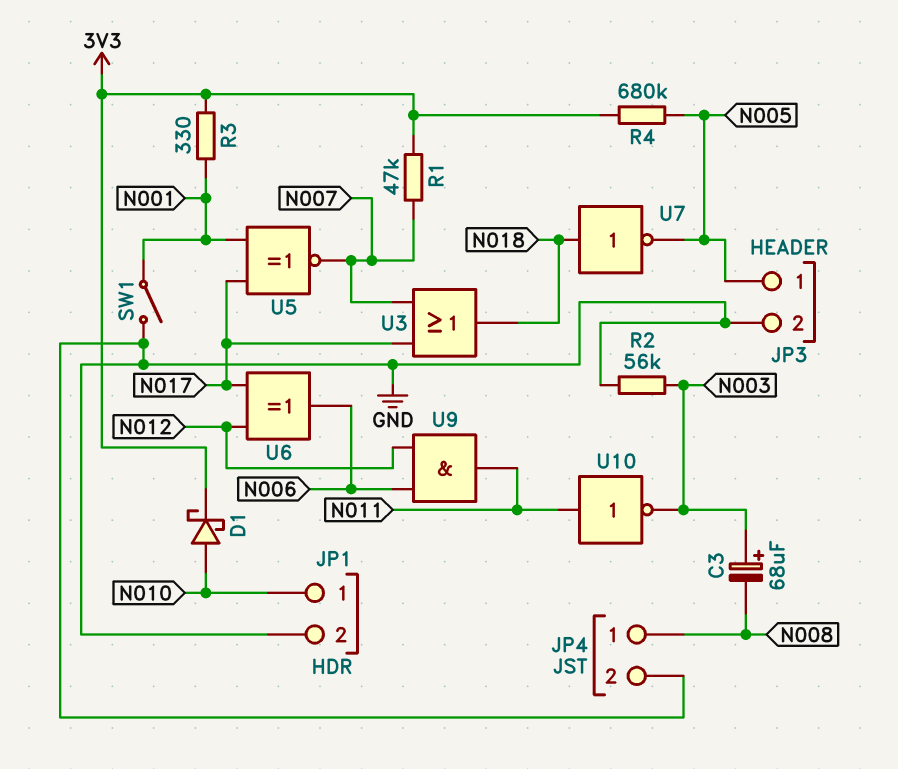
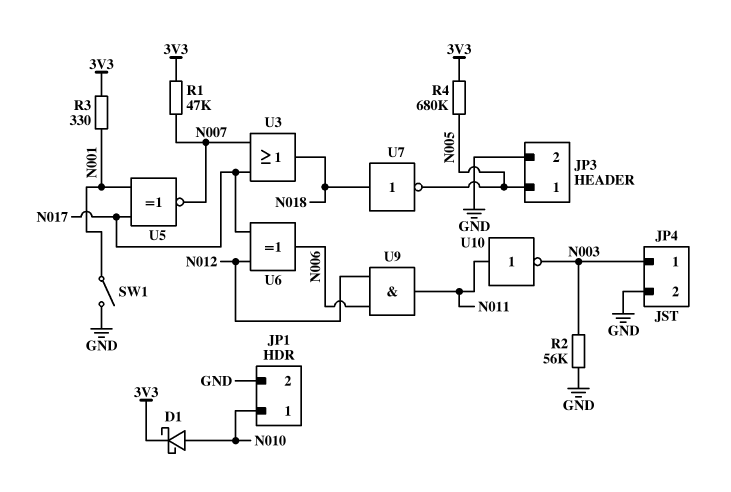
C3: 68uF (plus N003, minus N008) -> none
JP4 pin 1: N008 -> N003

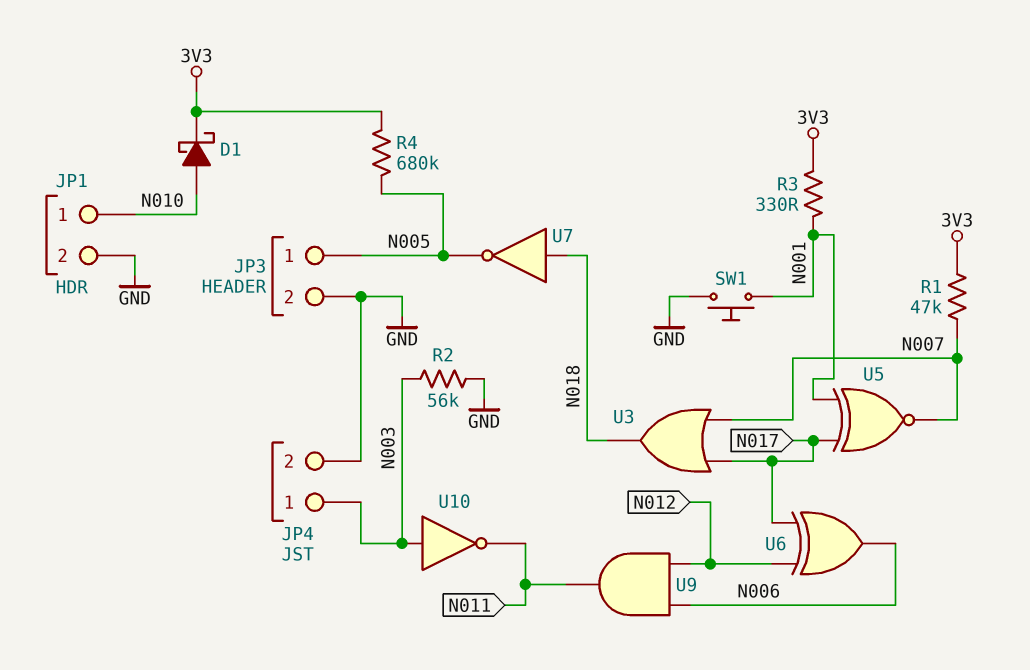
SW1: switch (GND, N001) -> button (GND, N001)
U10: NOT (in N011, out N003) -> NOT (in N003, out N011)

